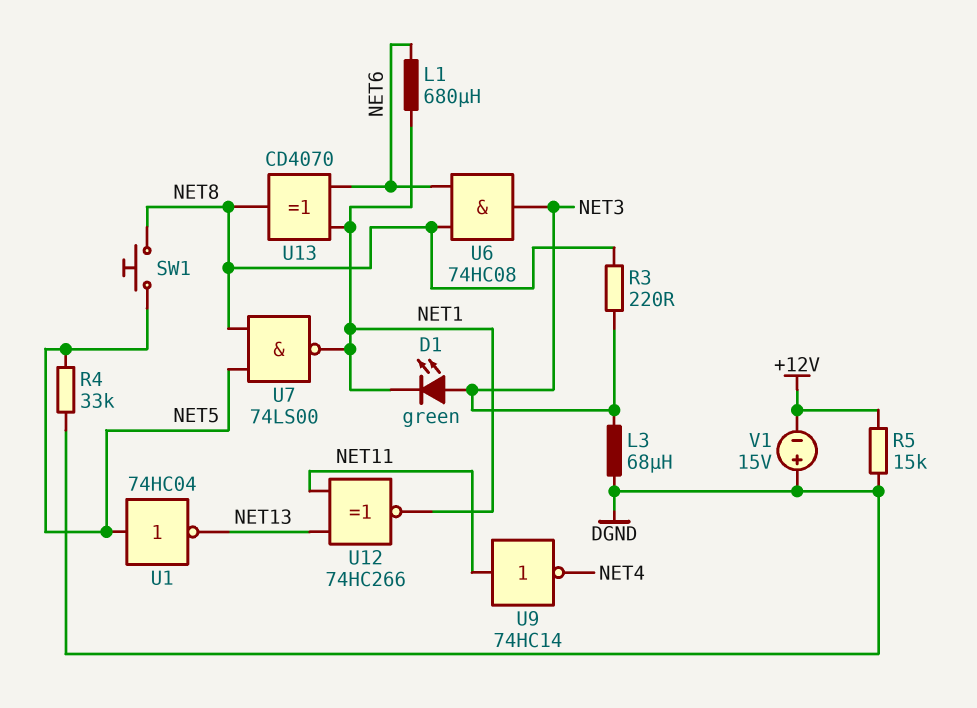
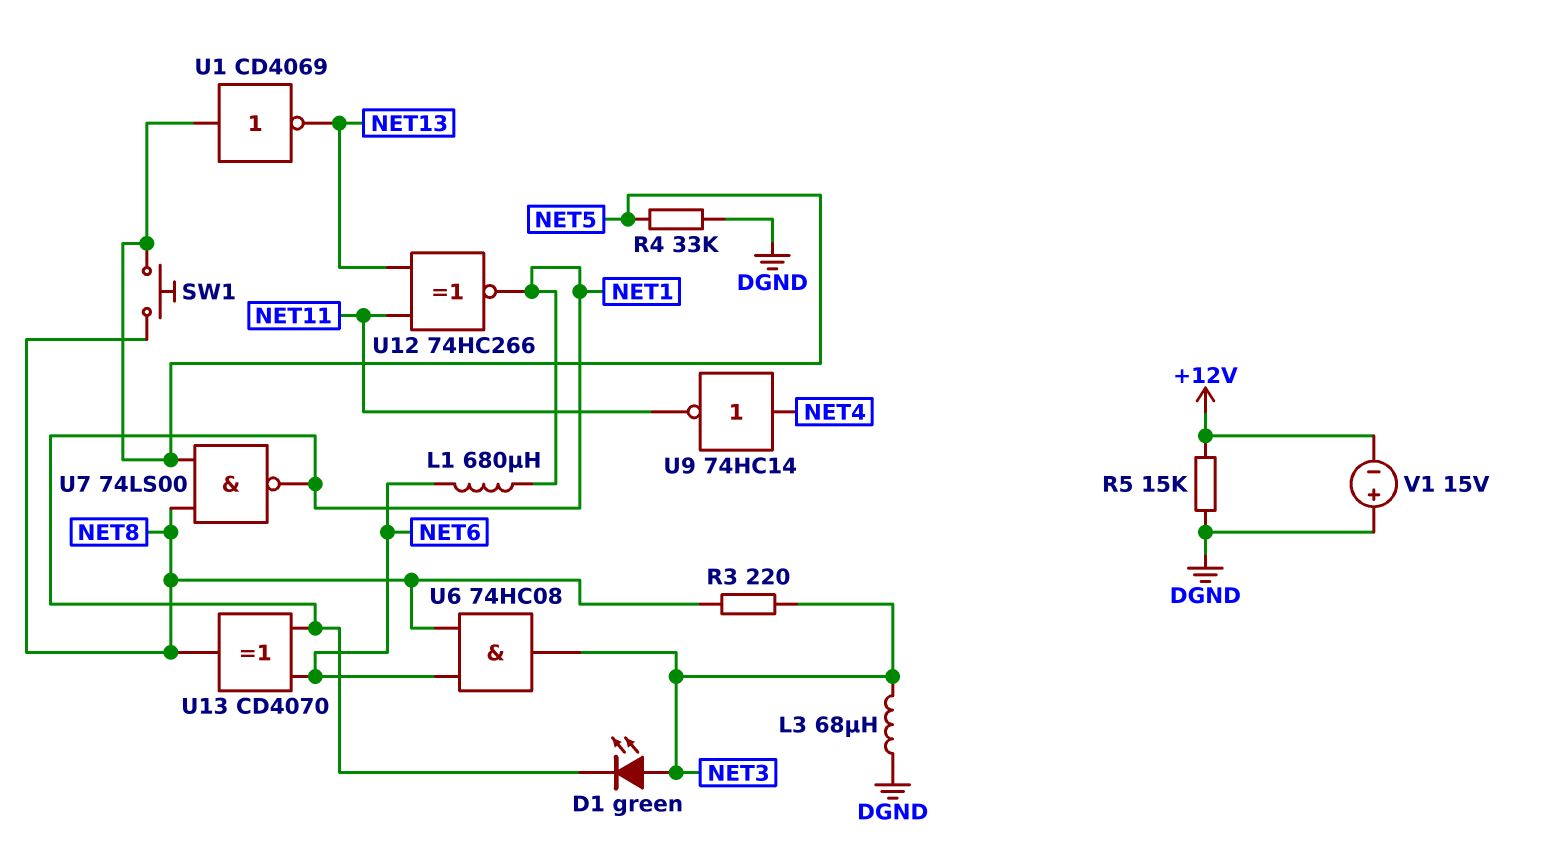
U1: NOT 74HC04 (in NET5, out NET13) -> NOT CD4069 (in NET5, out NET13)
U9: NOT 74HC14 (in NET11, out NET4) -> NOT 74HC14 (in NET4, out NET11)

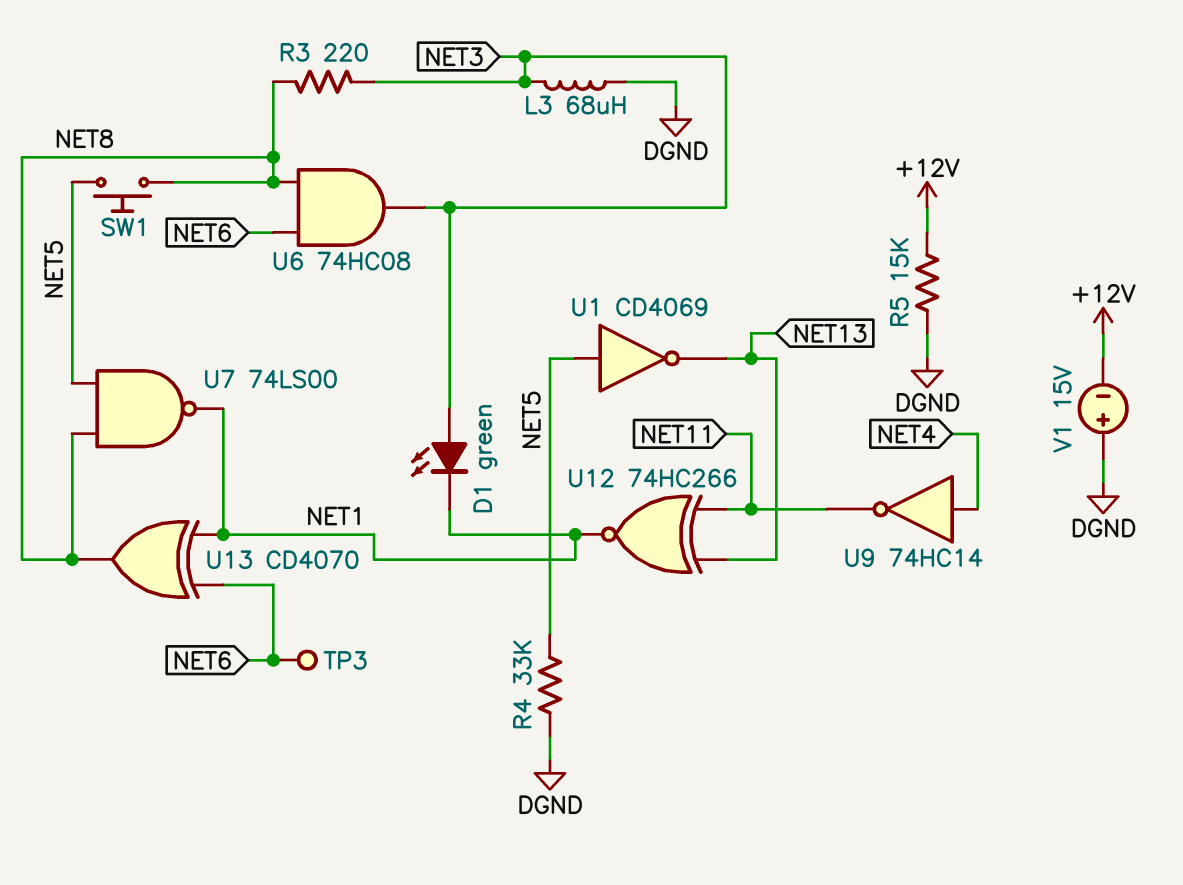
L1: 680uH (NET1, NET6) -> none
TP3: none -> test point (NET6)

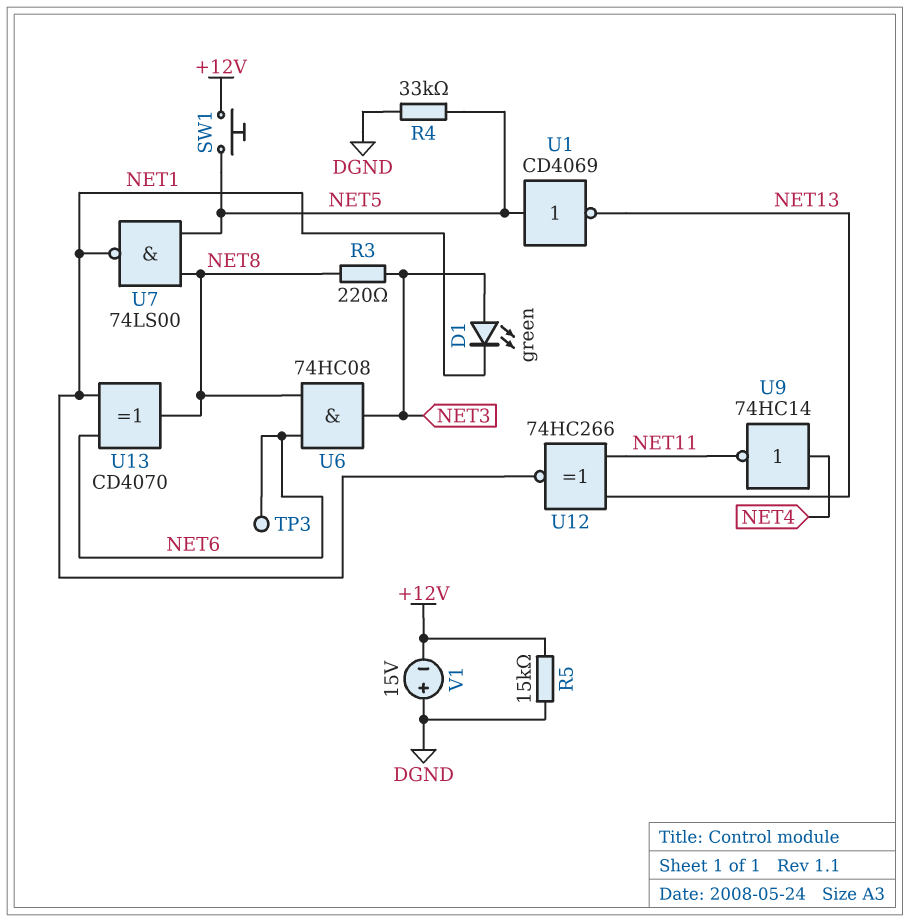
L3: 68uH (DGND, NET3) -> none
SW1: button (NET5, NET8) -> button (+12V, NET5)

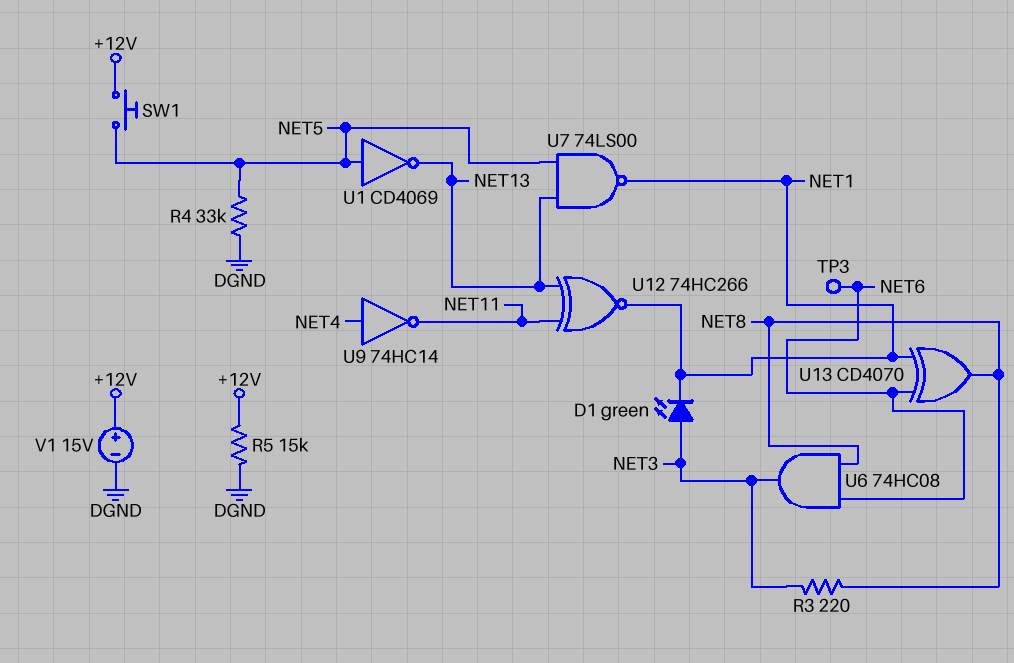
U7: NAND 74LS00 (in NET5, in NET8, out NET1) -> NAND 74LS00 (in NET5, in NET13, out NET1)
V1: 15V (plus DGND, minus +12V) -> 15V (plus +12V, minus DGND)

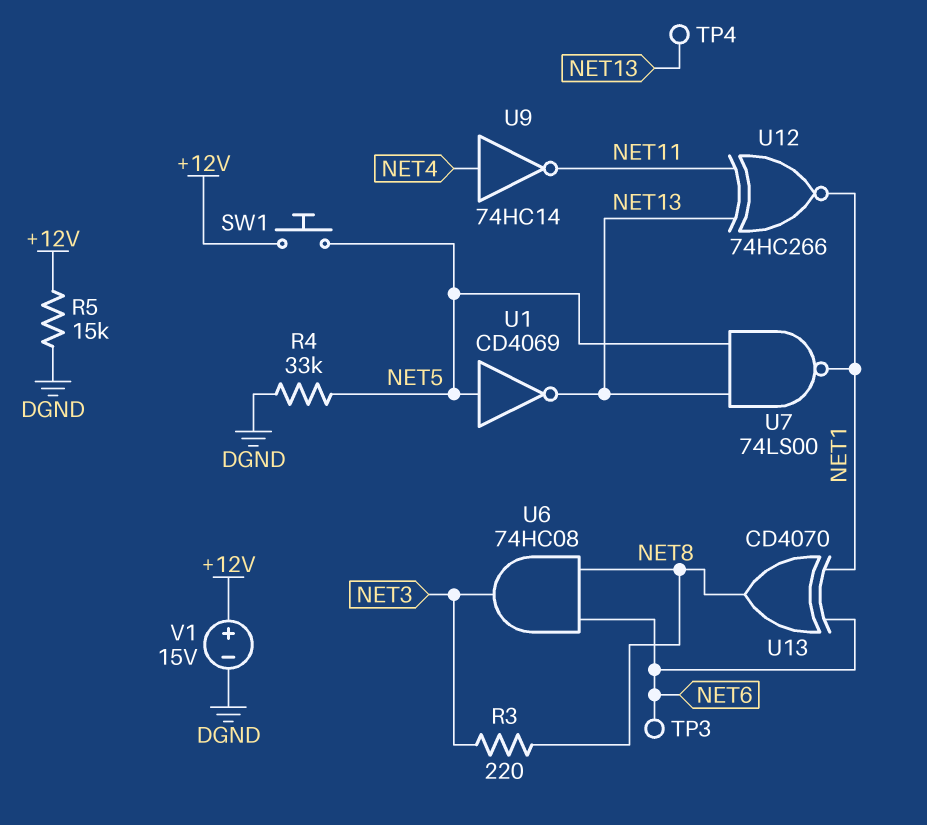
D1: LED green (A NET3, K NET1) -> none
TP4: none -> test point (NET13)

